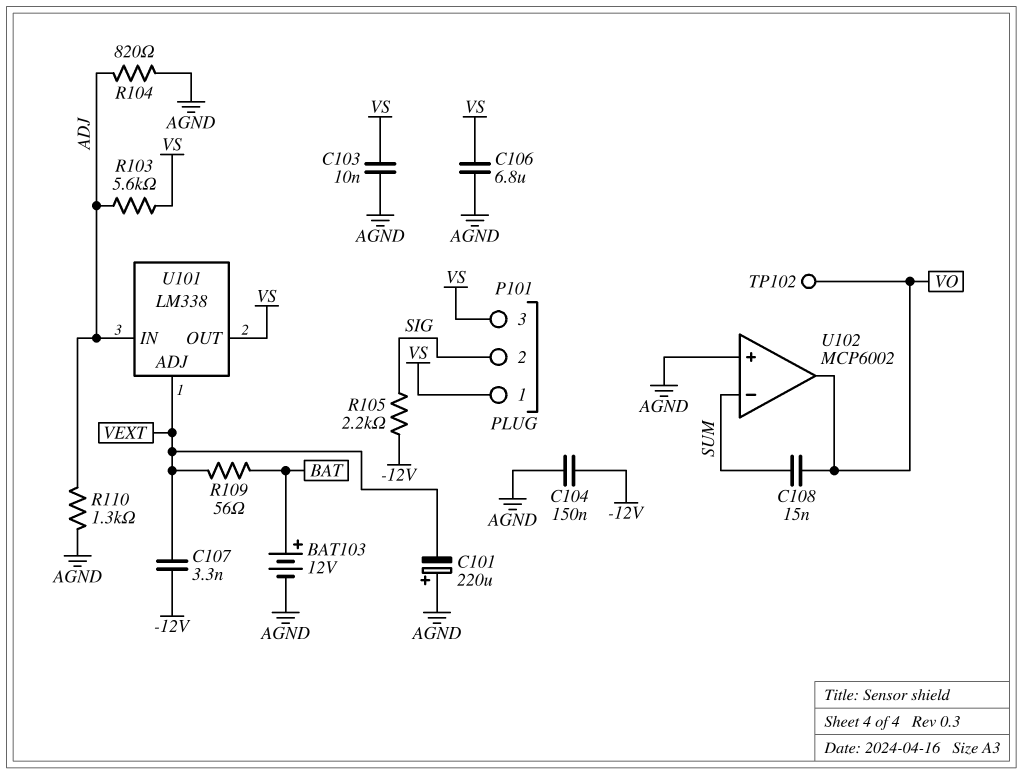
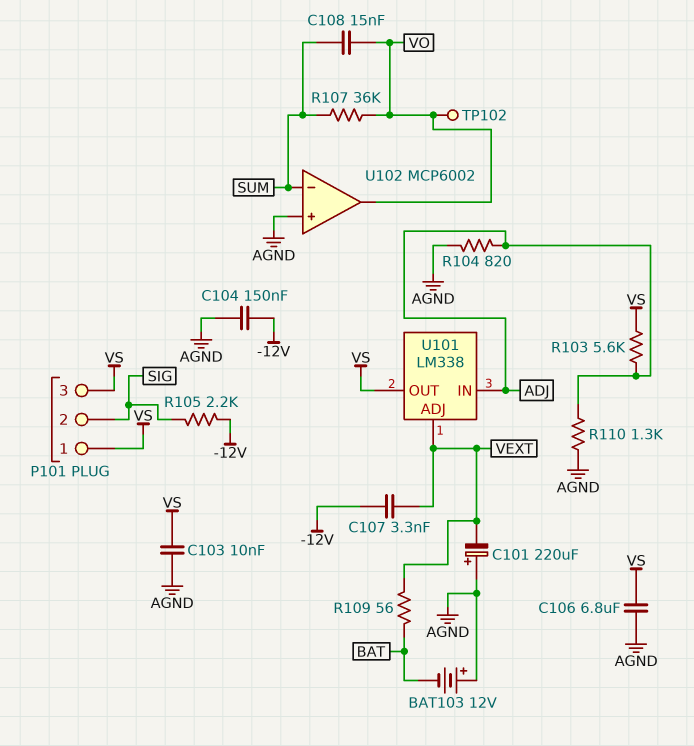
BAT103: 12V (plus BAT, minus AGND) -> 12V (plus AGND, minus BAT)
R107: none -> 36k (SUM, VO)

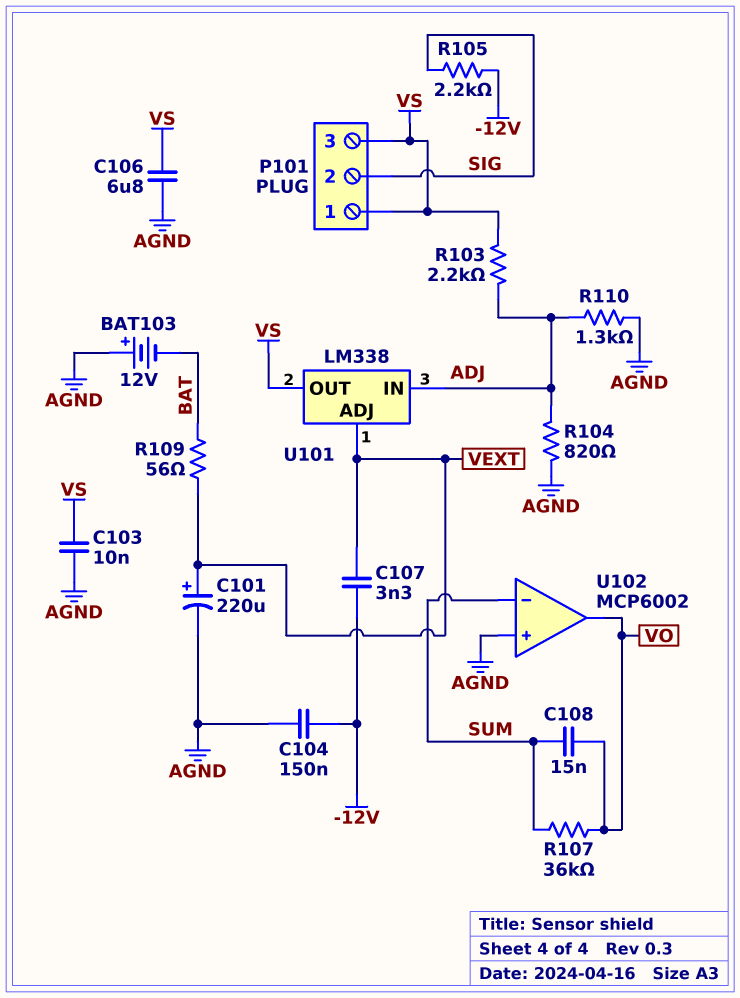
C101: 220uF (plus AGND, minus VEXT) -> 220uF (plus VEXT, minus AGND)
R103: 5.6k (ADJ, VS) -> 2.2k (ADJ, VS)
TP102: test point (VO) -> none

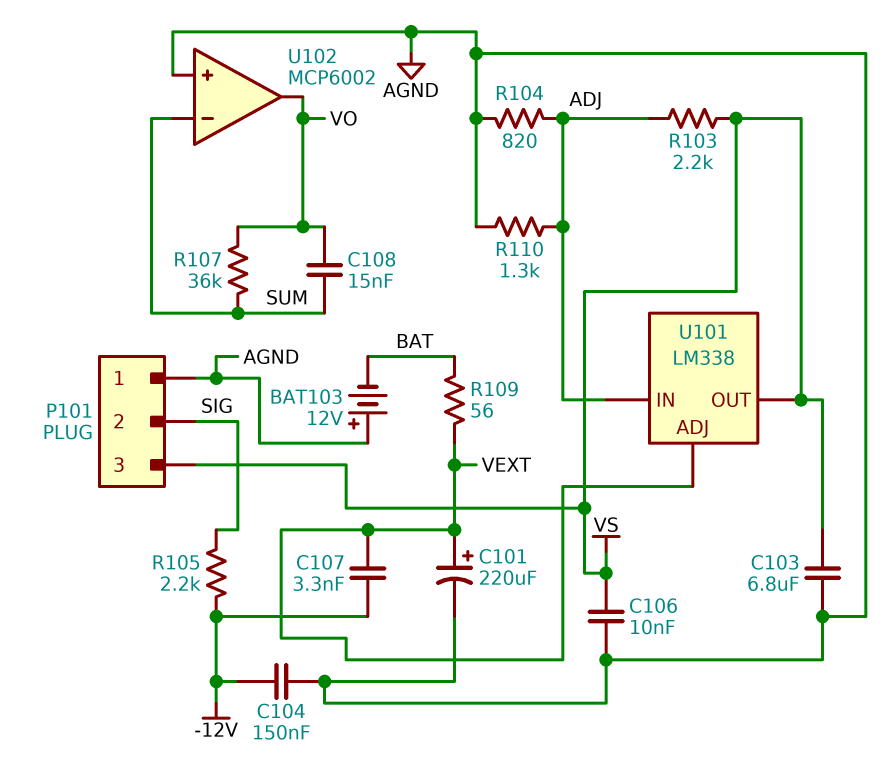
C103: 10nF (AGND, VS) -> 6.8uF (AGND, VS)
C106: 6.8uF (AGND, VS) -> 10nF (AGND, VS)
P101 pin 1: VS -> AGND

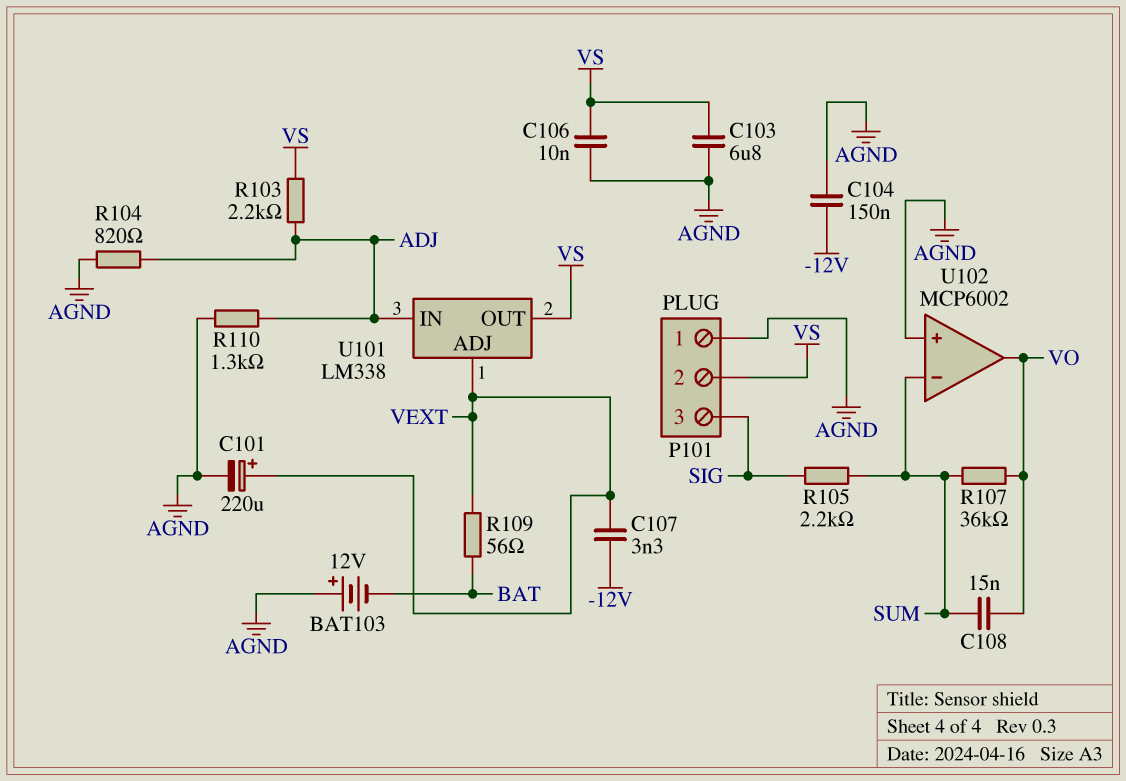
P101 pin 2: SIG -> VS
P101 pin 3: VS -> SIG
R105: 2.2k (-12V, SIG) -> 2.2k (SIG, SUM)

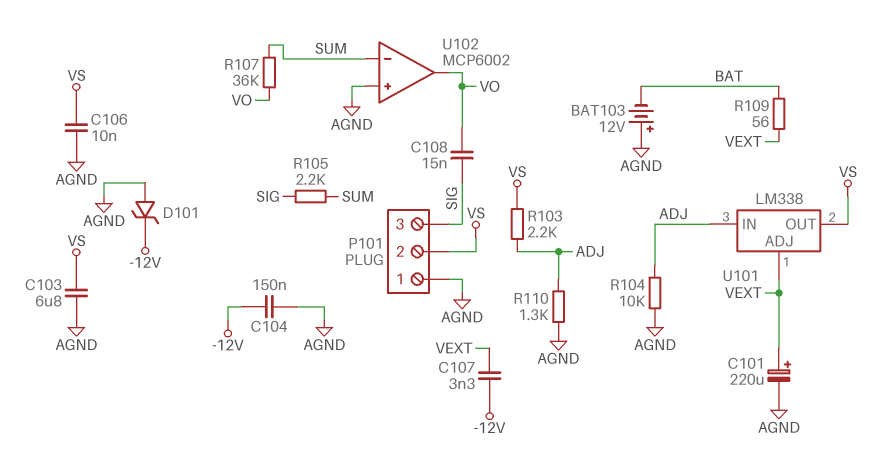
C108: 15nF (SUM, VO) -> 15nF (SIG, VO)
D101: none -> zener (A AGND, K -12V)
R104: 820 (ADJ, AGND) -> 10k (ADJ, AGND)

